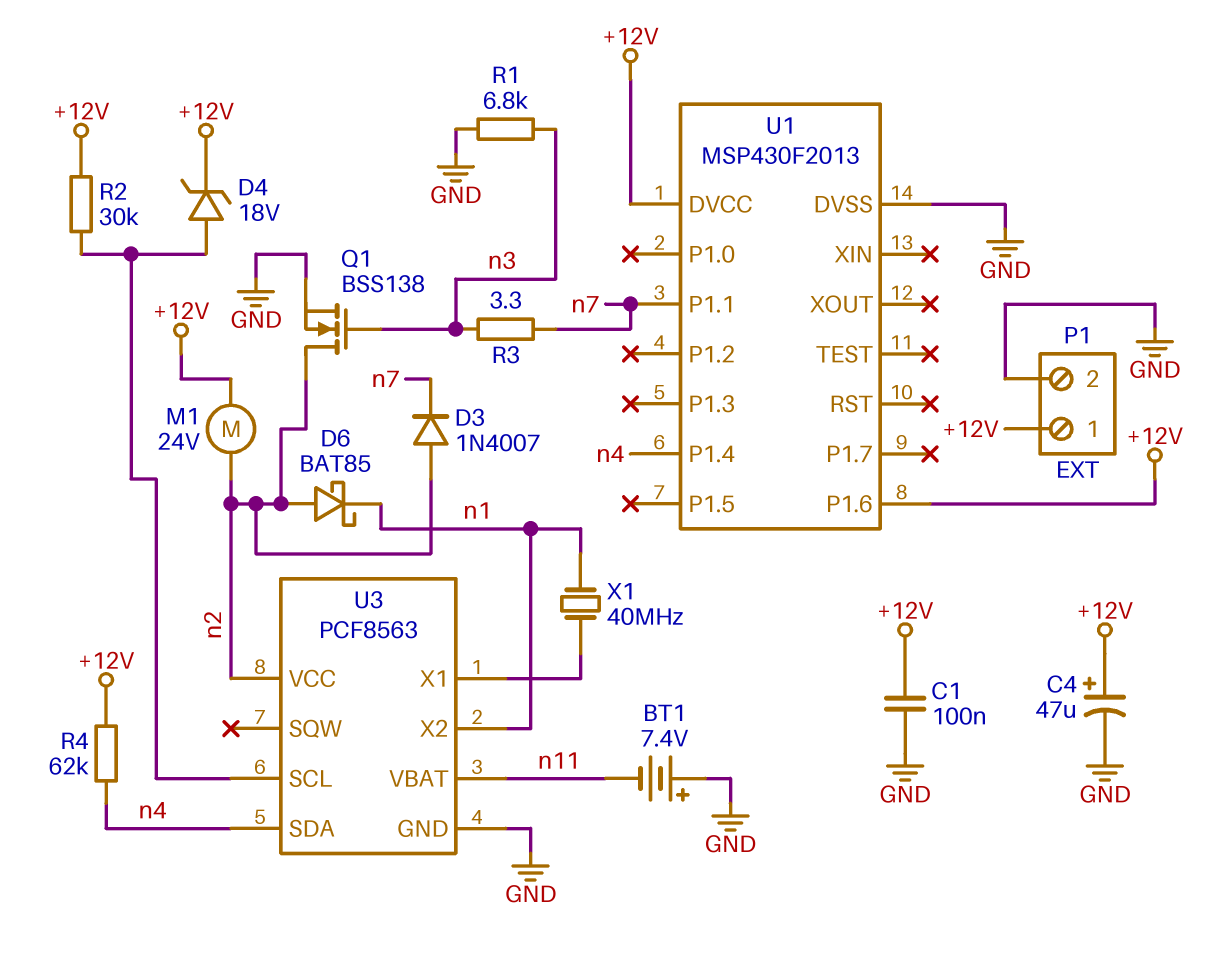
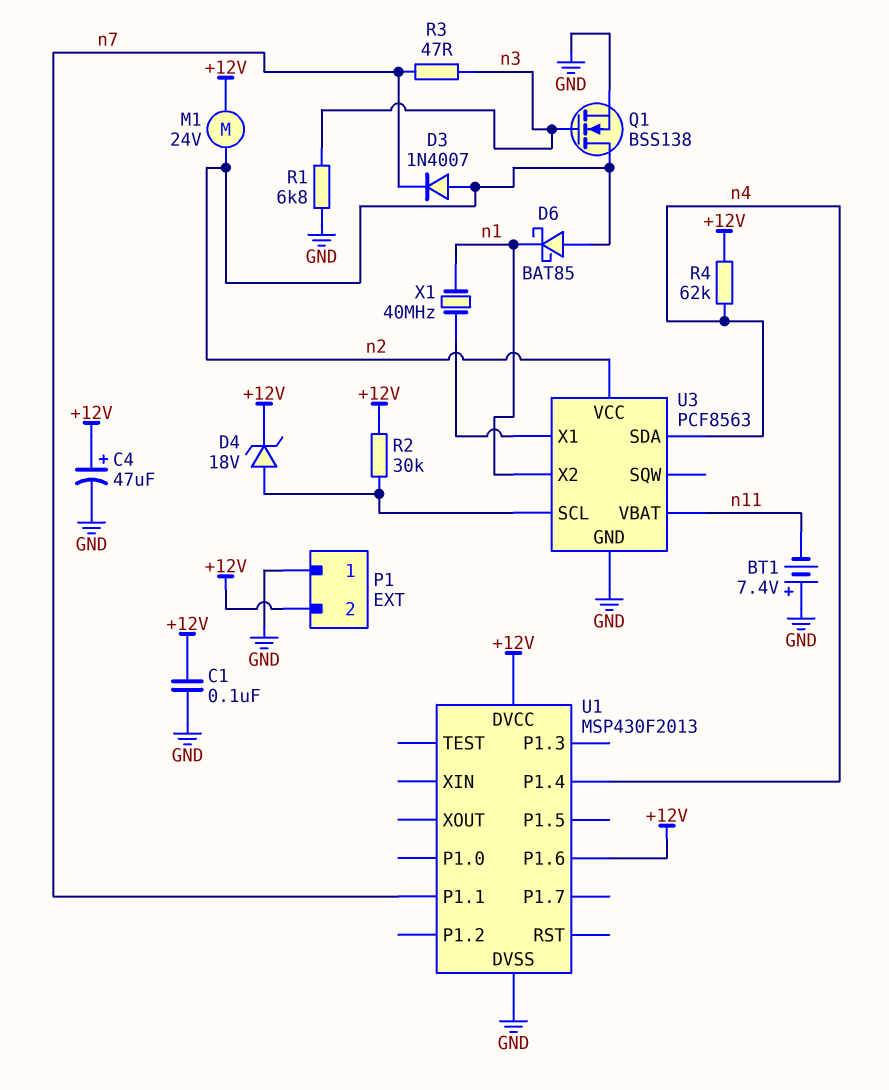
P1 pin 1: +12V -> GND
P1 pin 2: GND -> +12V
R3: 3.3 (n3, n7) -> 47 (n3, n7)

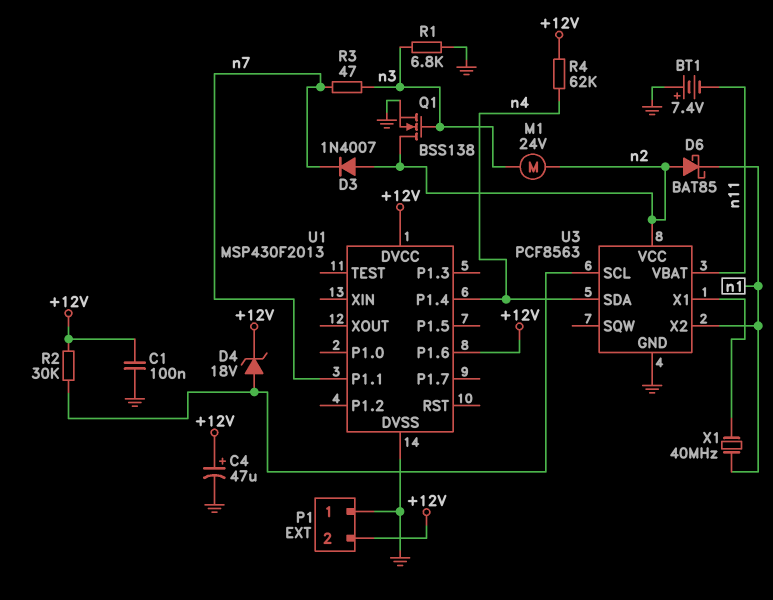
M1: motor 24V (+12V, n2) -> motor 24V (n2, n3)

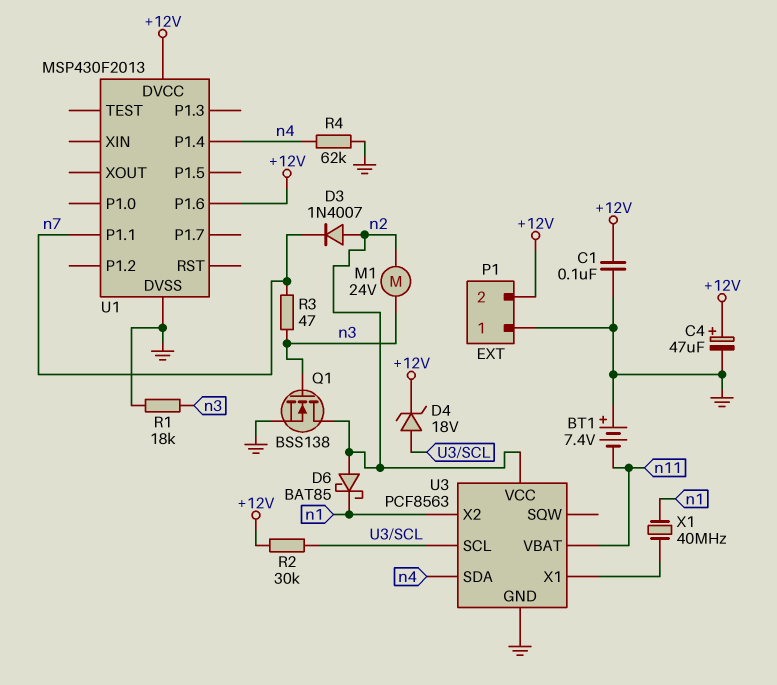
R1: 6.8k (GND, n3) -> 18k (GND, n3)
R4: 62k (+12V, n4) -> 62k (GND, n4)

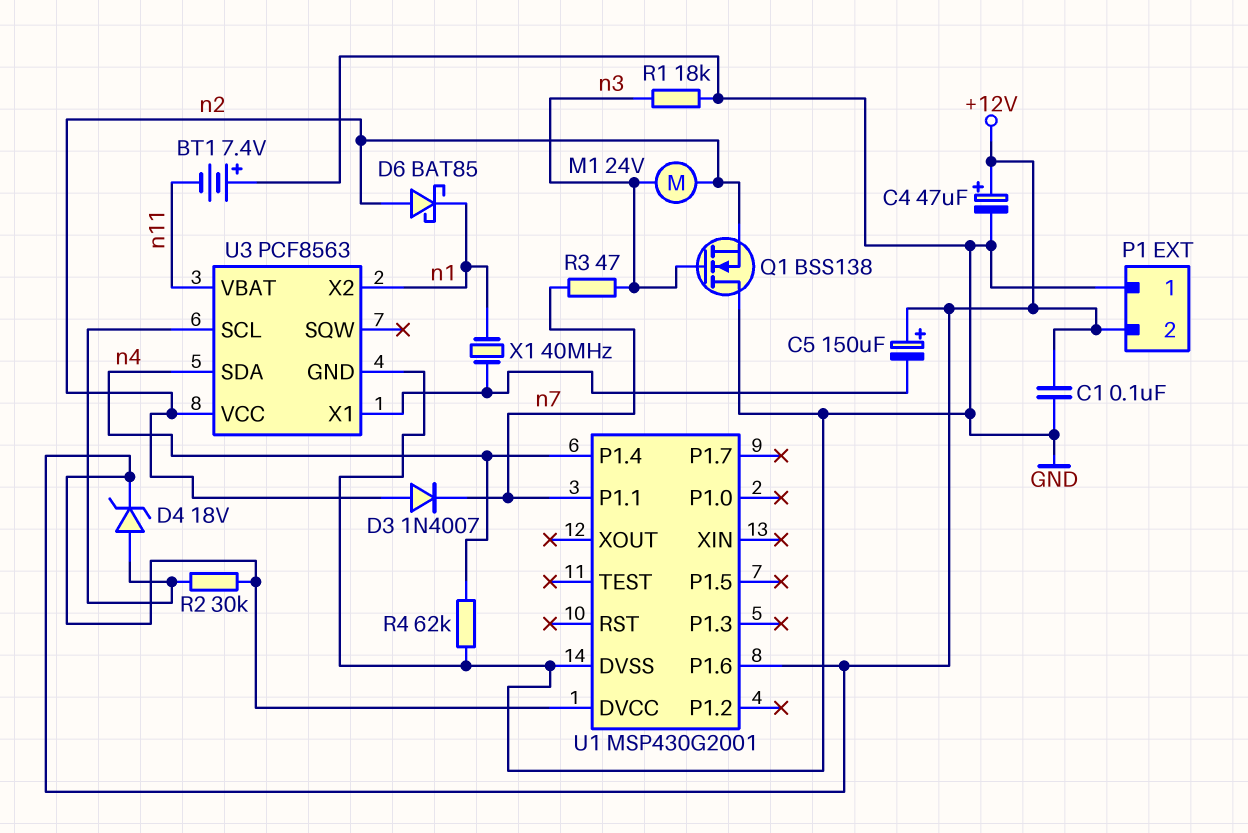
C5: none -> 150uF (plus +12V, minus U3/X1)
Q1: NMOS BSS138 (G n3, D n2, S GND) -> NMOS BSS138 (G n3, D GND, S n2)
U1: MSP430F2013 -> MSP430G2001

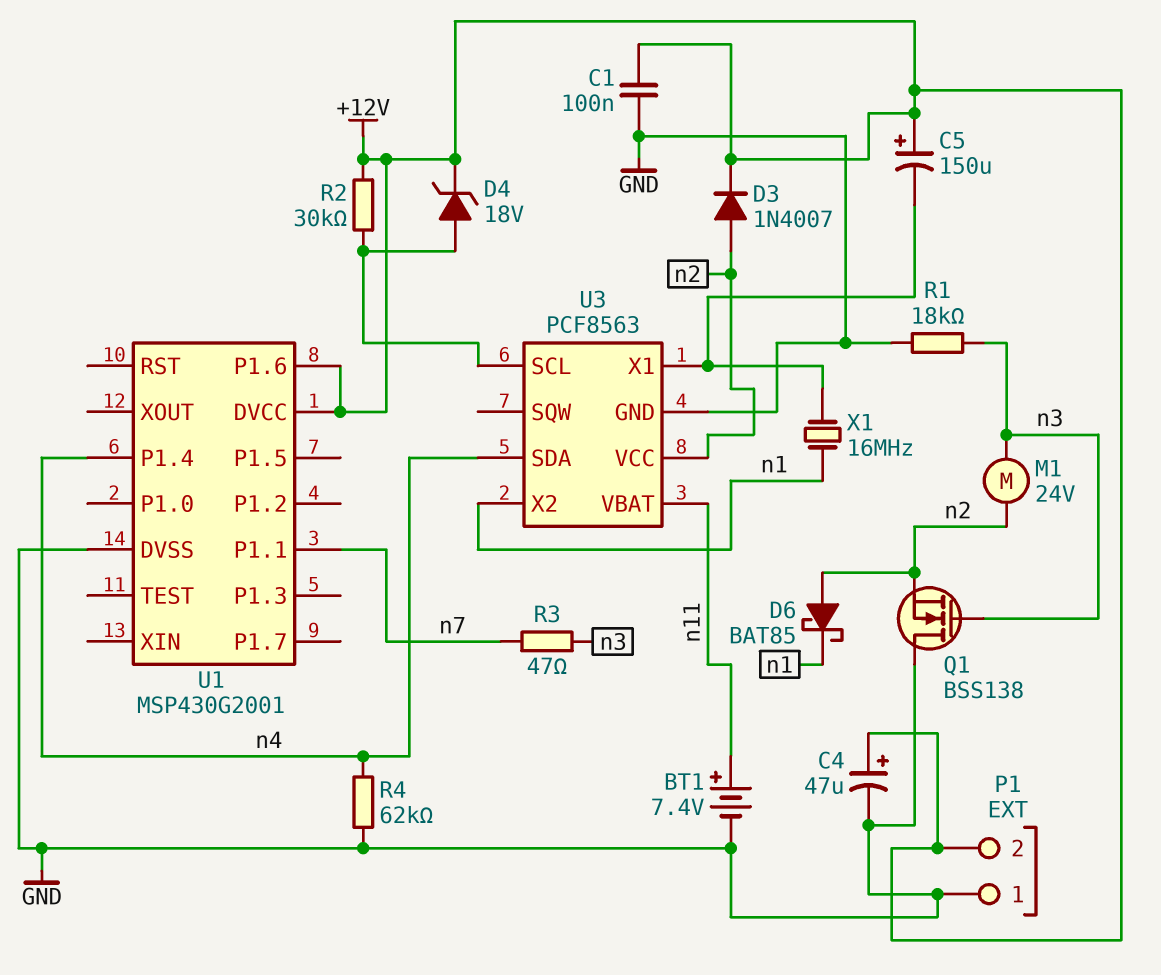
BT1: 7.4V (plus GND, minus n11) -> 7.4V (plus n11, minus GND)
D3: diode 1N4007 (A n2, K n7) -> diode 1N4007 (A n2, K +12V)
X1: 40MHz (U3/X1, n1) -> 16MHz (U3/X1, n1)

